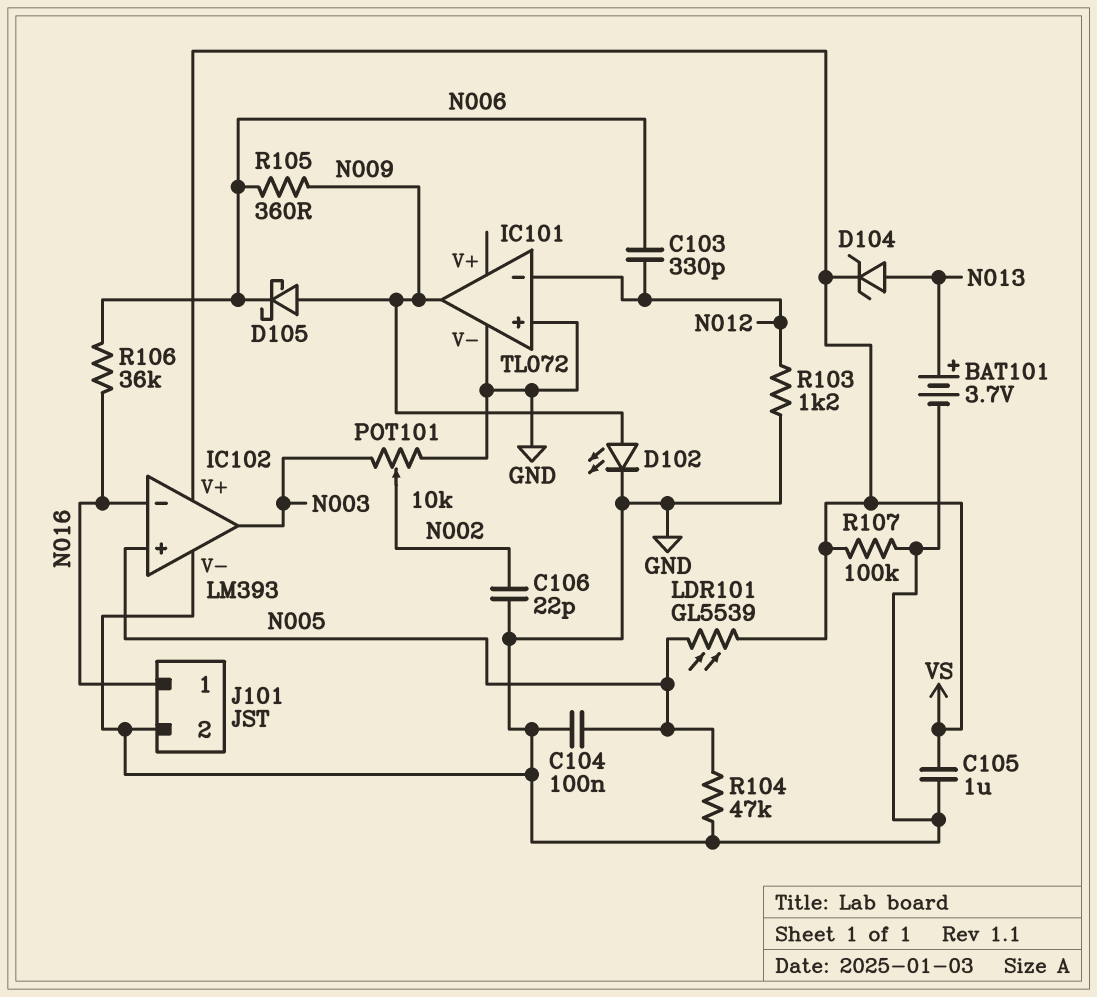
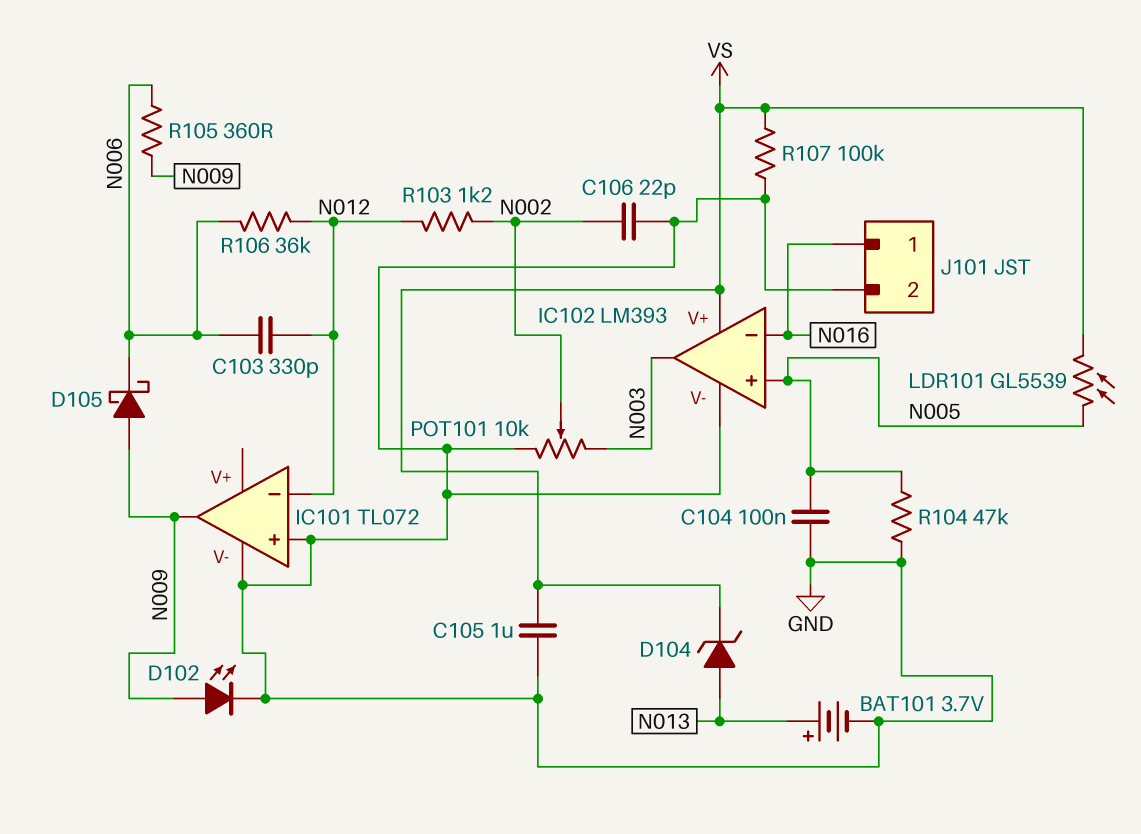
R103: 1.2k (GND, N012) -> 1.2k (N002, N012)
R106: 36k (N006, N016) -> 36k (N006, N012)

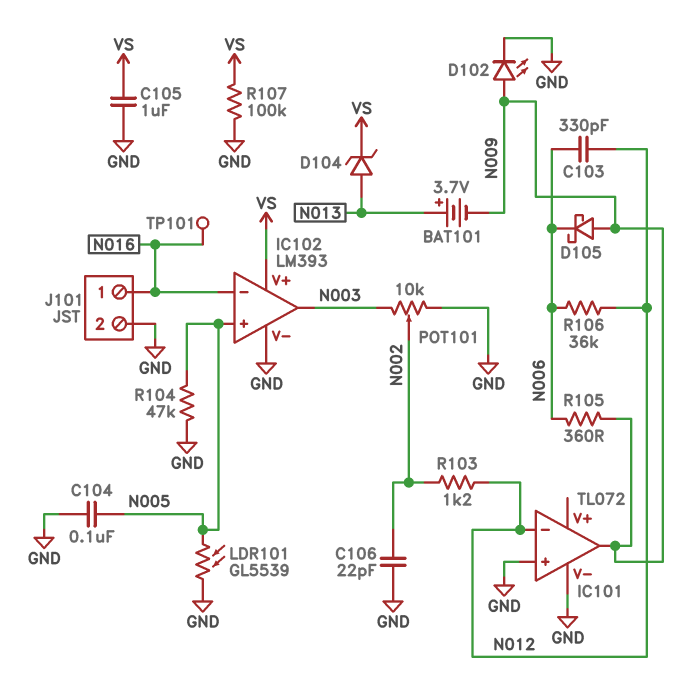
BAT101: 3.7V (plus N013, minus GND) -> 3.7V (plus N013, minus N009)
LDR101: GL5539 (N005, VS) -> GL5539 (GND, N005)
TP101: none -> test point (N016)

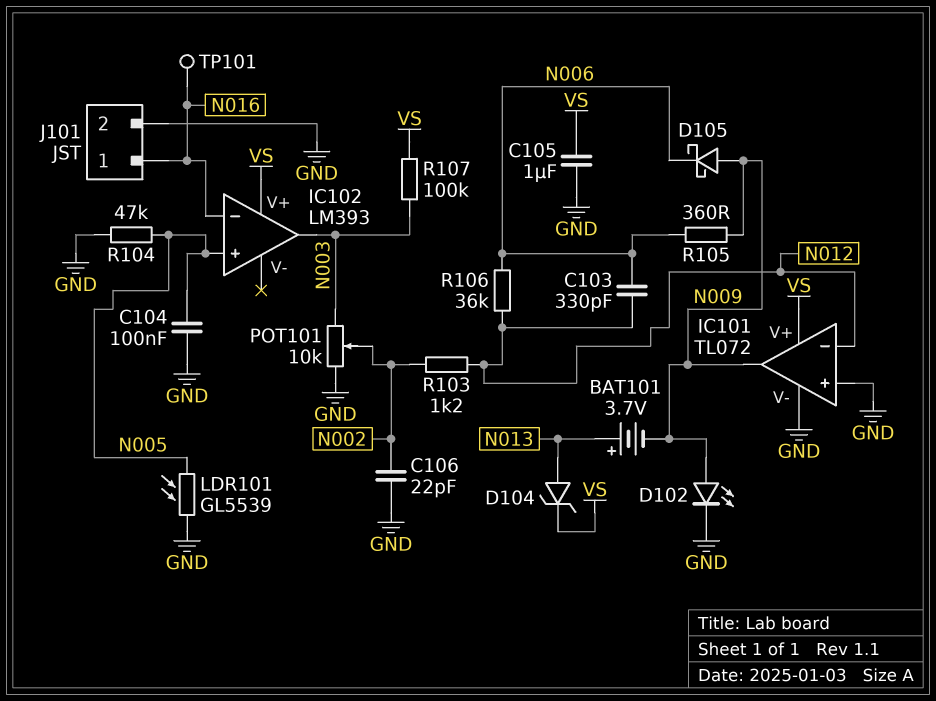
IC101 pin V+: none -> VS
IC102 pin V-: GND -> none
R107: 100k (GND, VS) -> 100k (N003, VS)

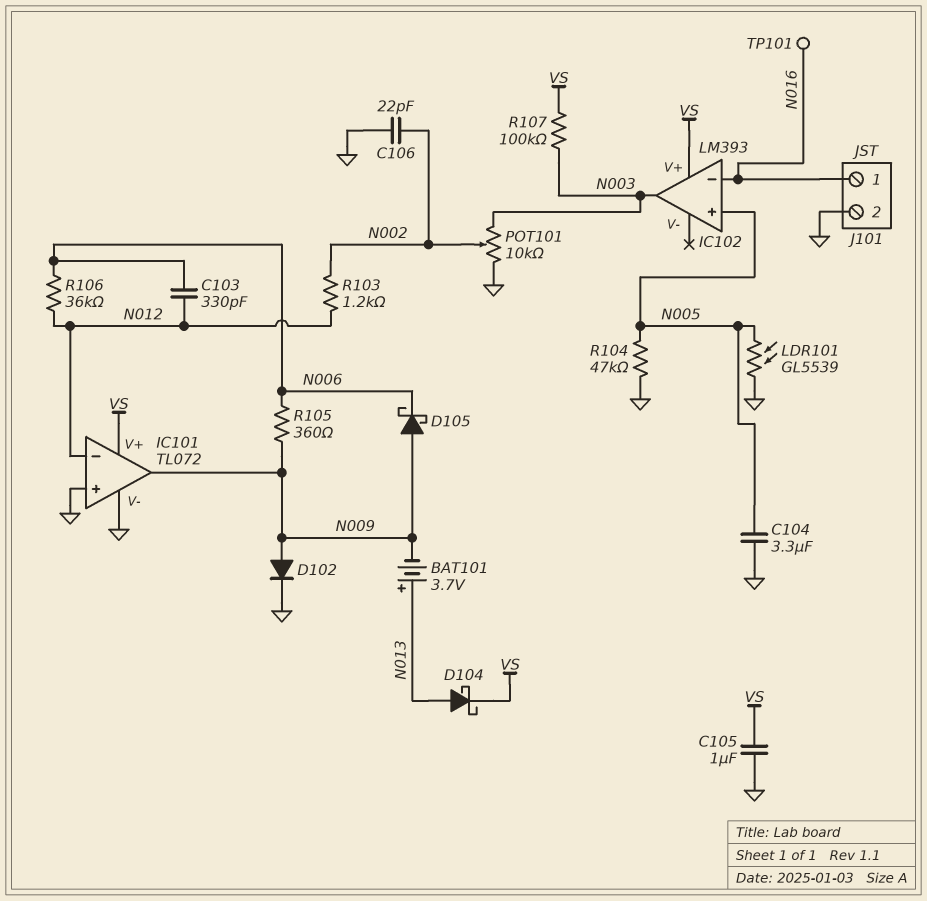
C104: 100nF (GND, N005) -> 3.3uF (GND, N005)
D102: LED (A N009, K GND) -> diode (A N009, K GND)
D104: zener (A N013, K VS) -> schottky (A N013, K VS)

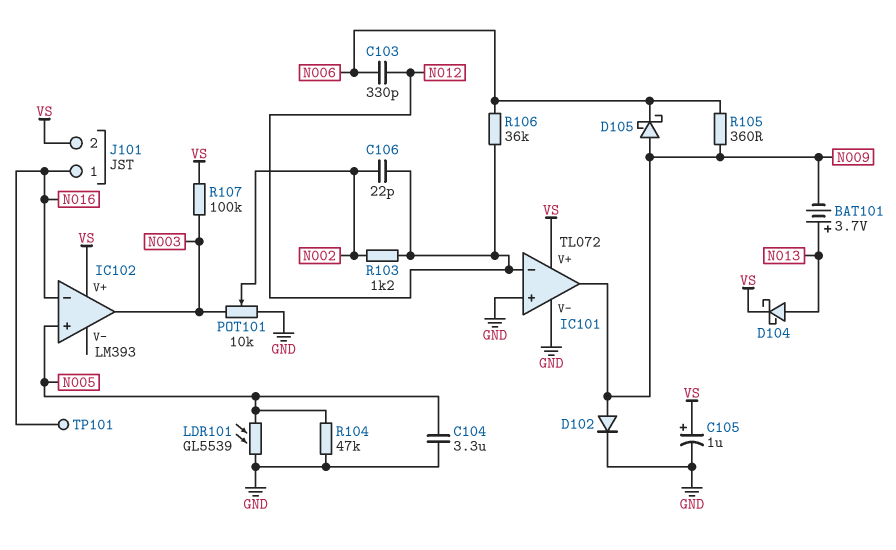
C105: 1uF (GND, VS) -> 1uF (plus VS, minus GND)
C106: 22pF (GND, N002) -> 22pF (N002, N012)
J101 pin 2: GND -> VS

